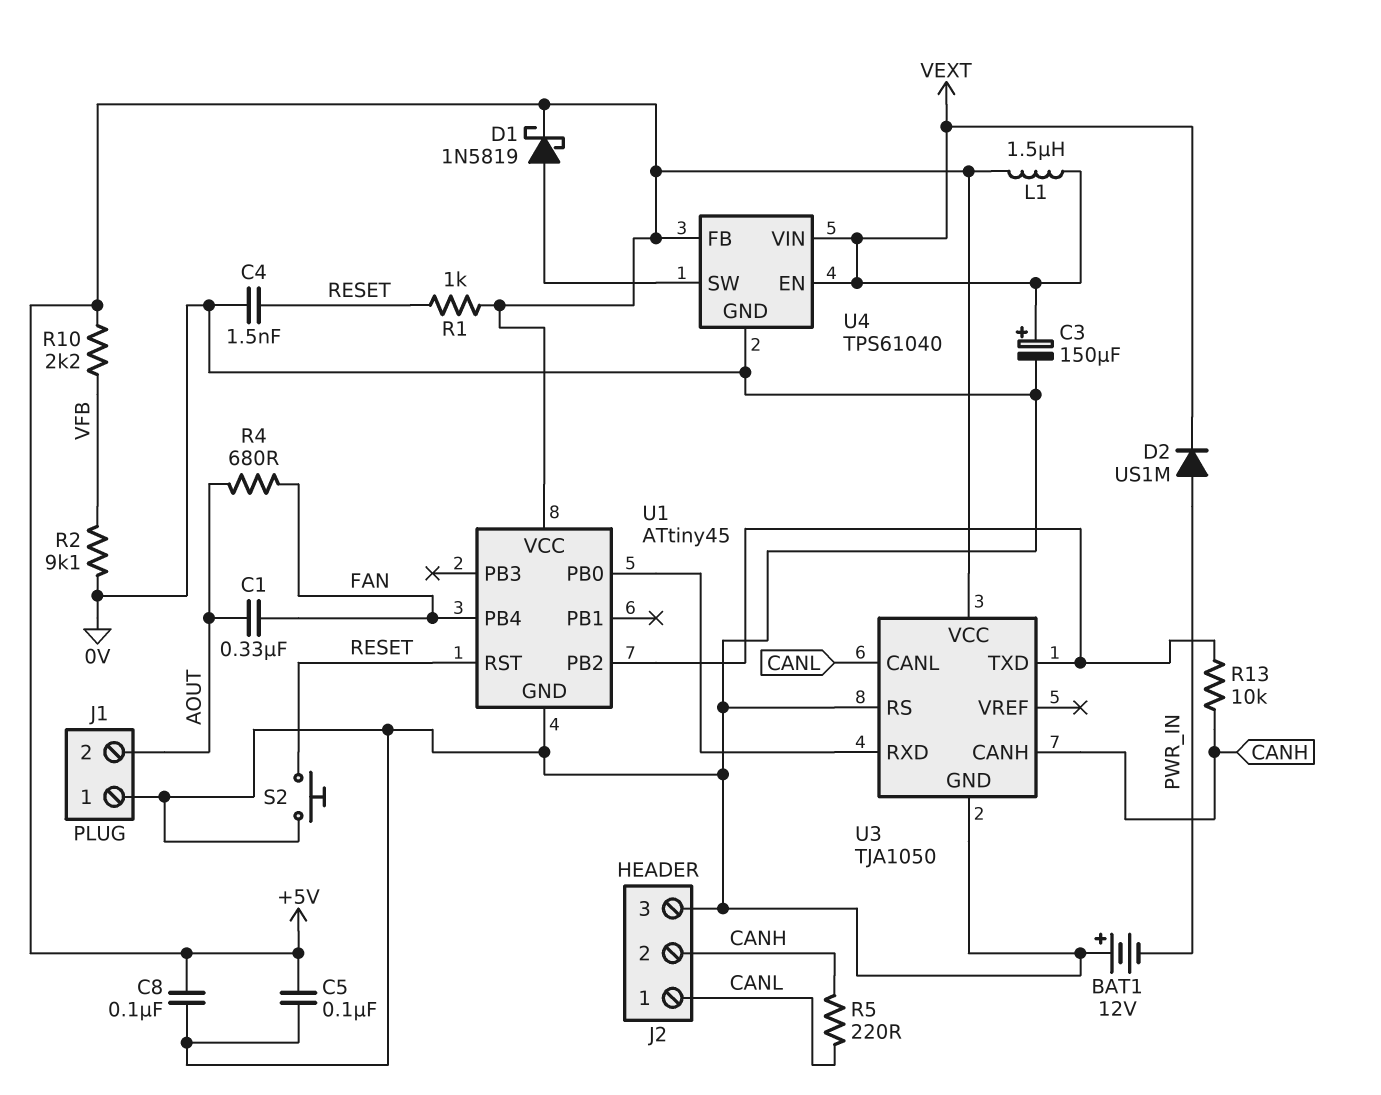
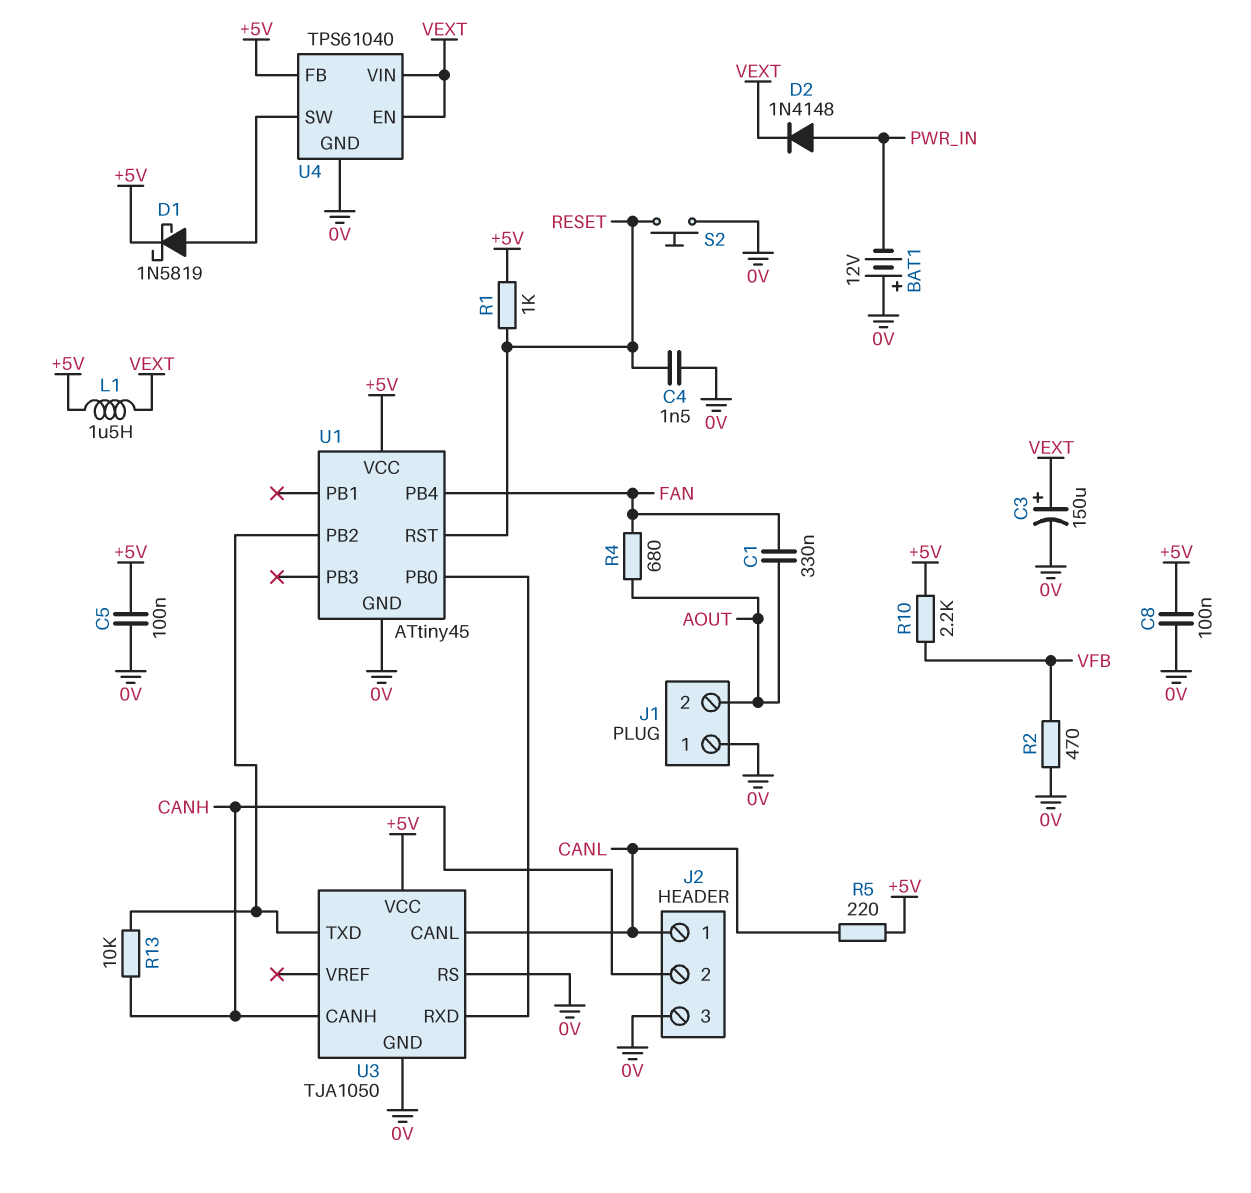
D2: diode US1M (A PWR_IN, K VEXT) -> diode 1N4148 (A PWR_IN, K VEXT)
R2: 9.1k (0V, VFB) -> 470 (0V, VFB)
R5: 220 (CANH, CANL) -> 220 (+5V, CANL)

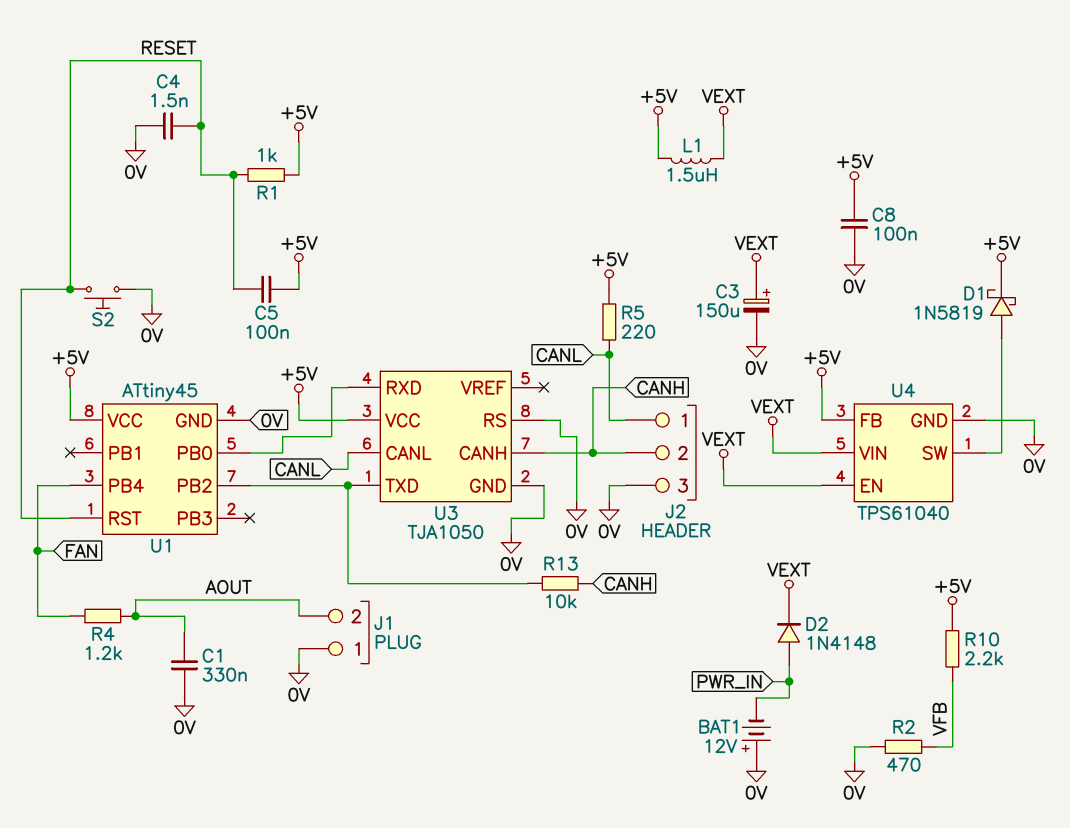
C1: 330nF (AOUT, FAN) -> 330nF (0V, AOUT)
C5: 100nF (+5V, 0V) -> 100nF (+5V, RESET)
R4: 680 (AOUT, FAN) -> 1.2k (AOUT, FAN)

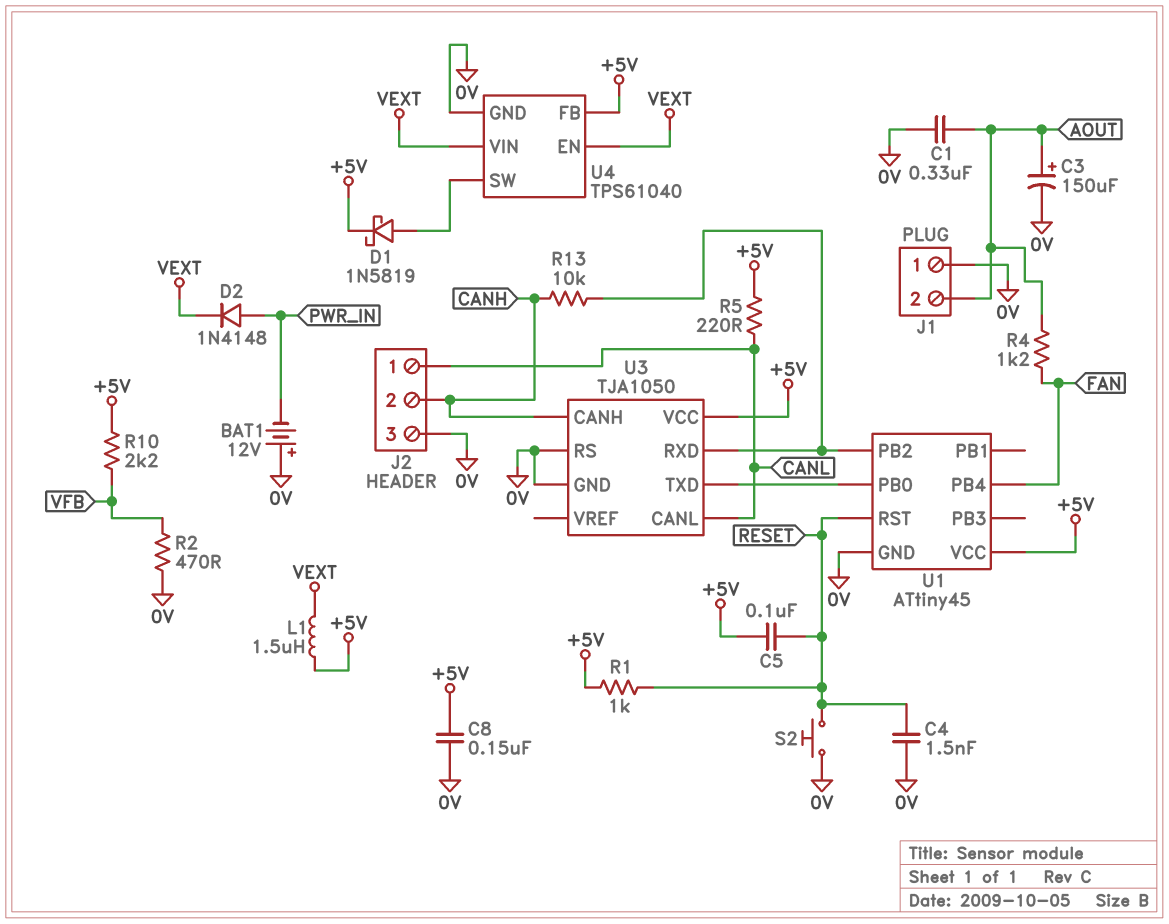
C3: 150uF (plus VEXT, minus 0V) -> 150uF (plus AOUT, minus 0V)
C8: 100nF (+5V, 0V) -> 150nF (+5V, 0V)
U3 pin RXD: U1/PB0 -> U1/PB2
U3 pin TXD: U1/PB2 -> U1/PB0

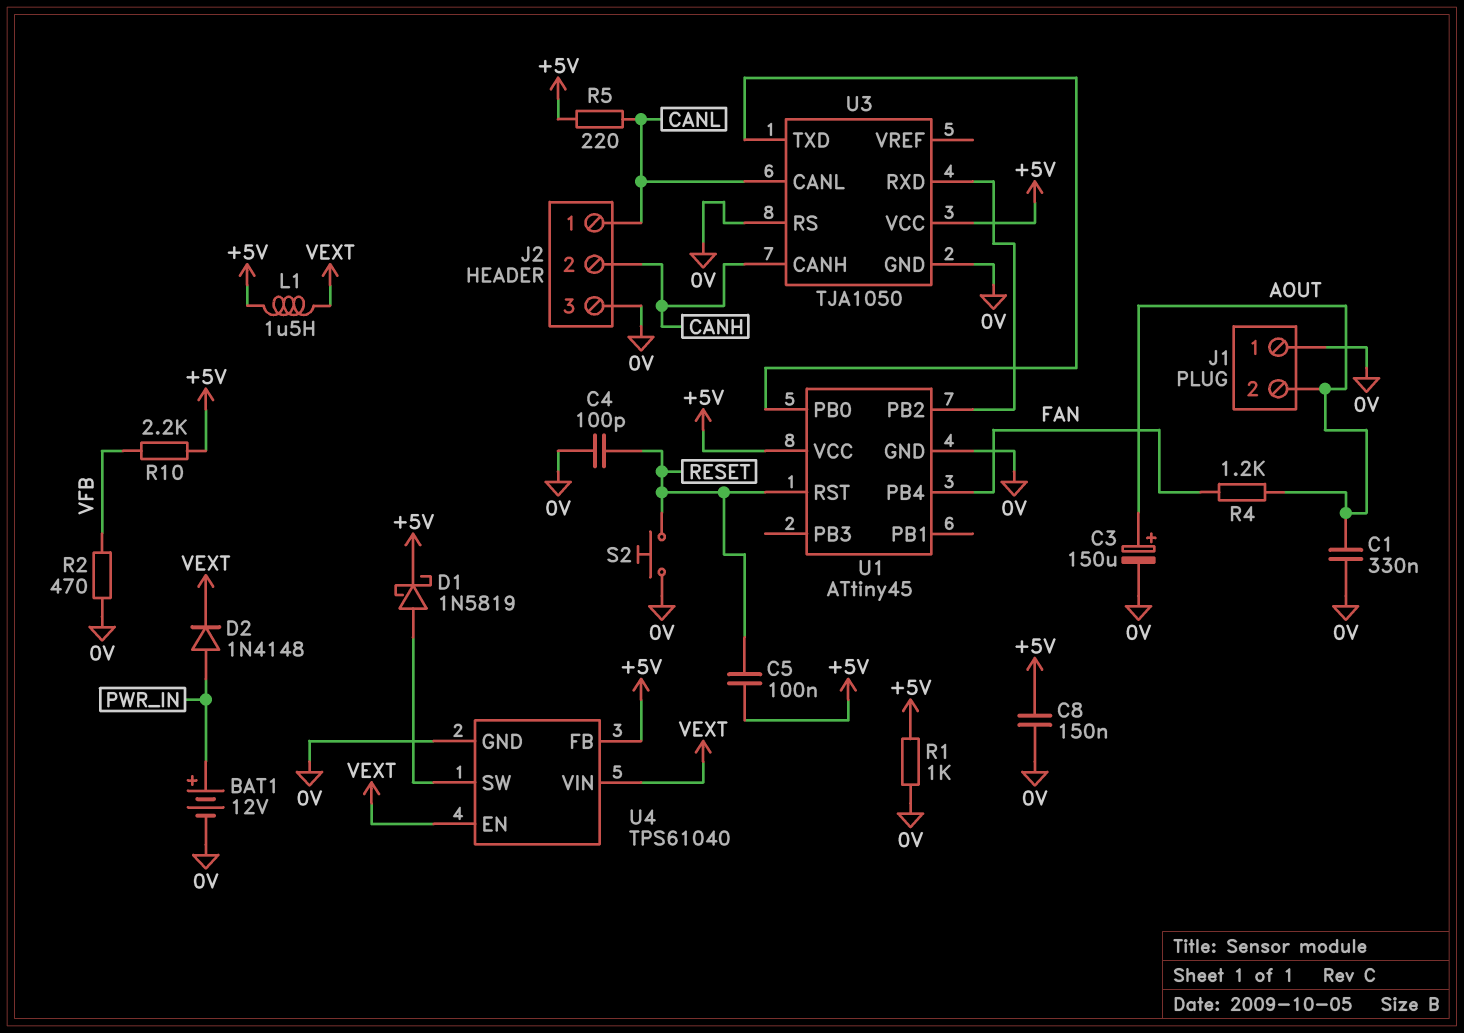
BAT1: 12V (plus 0V, minus PWR_IN) -> 12V (plus PWR_IN, minus 0V)
C4: 1.5nF (0V, RESET) -> 100pF (0V, RESET)
R1: 1k (+5V, RESET) -> 1k (+5V, 0V)
R13: 10k (CANH, U1/PB2) -> none

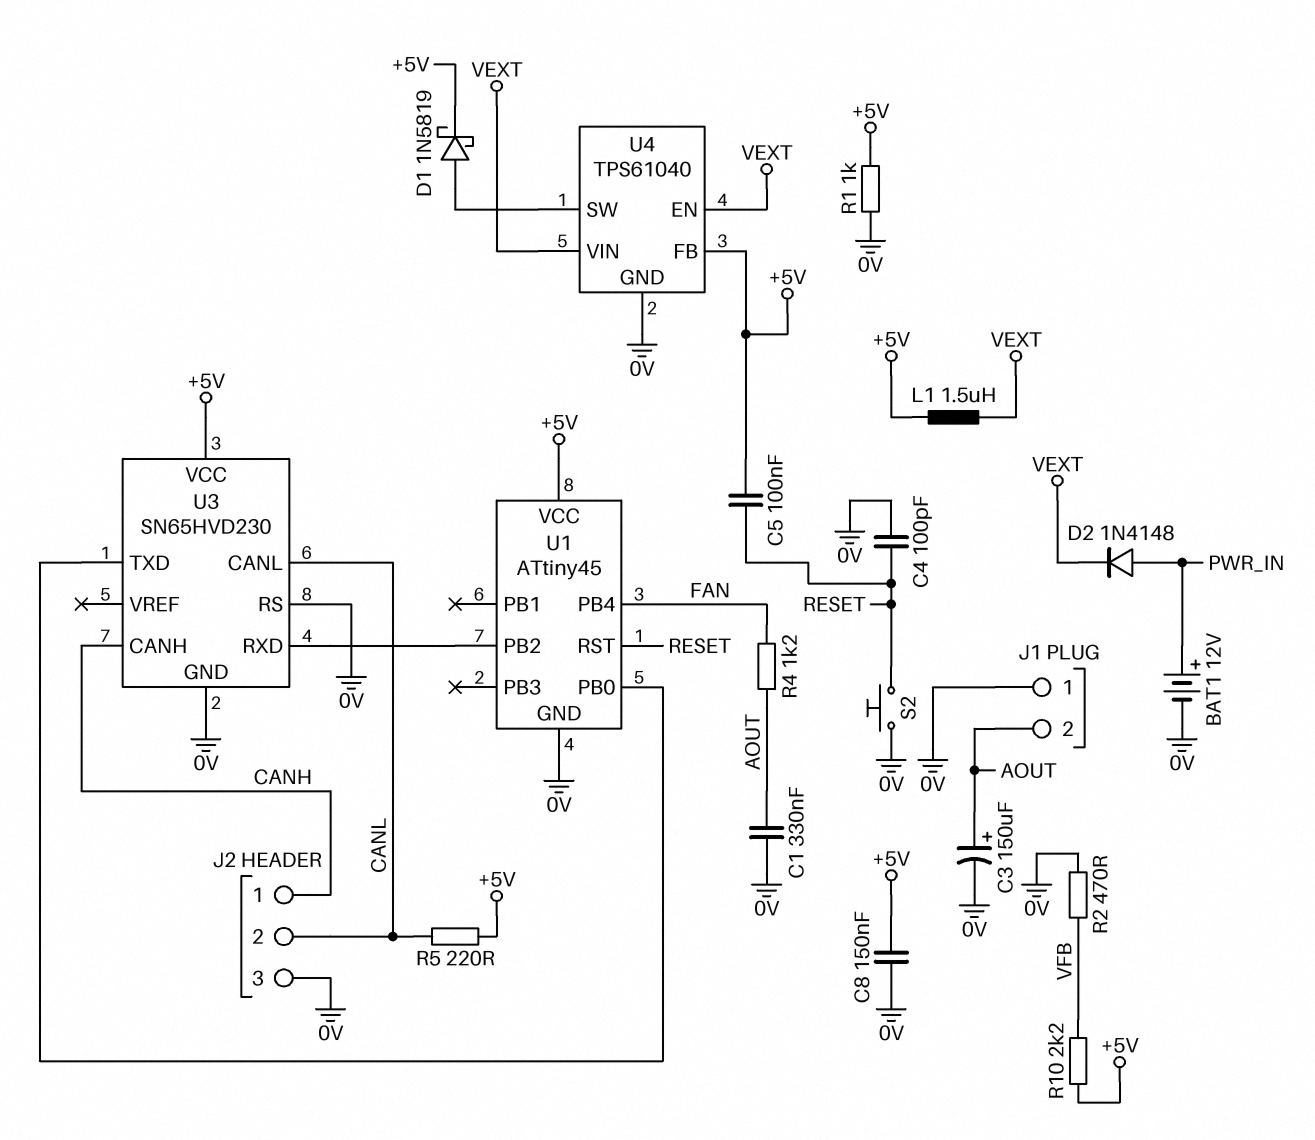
J2 pin 1: CANL -> CANH
J2 pin 2: CANH -> CANL
U3: TJA1050 -> SN65HVD230

